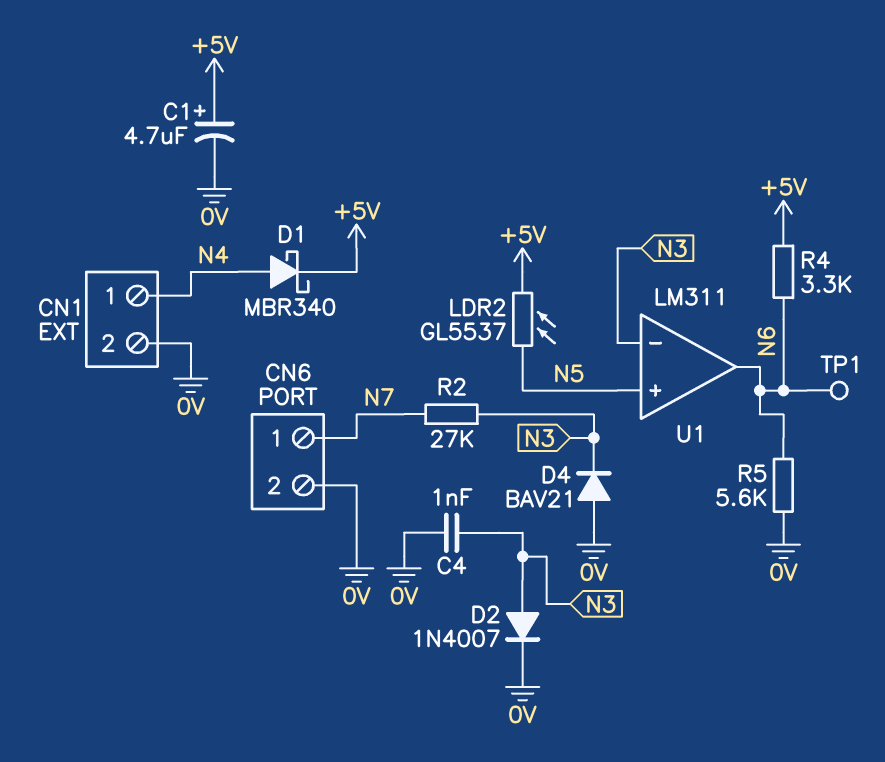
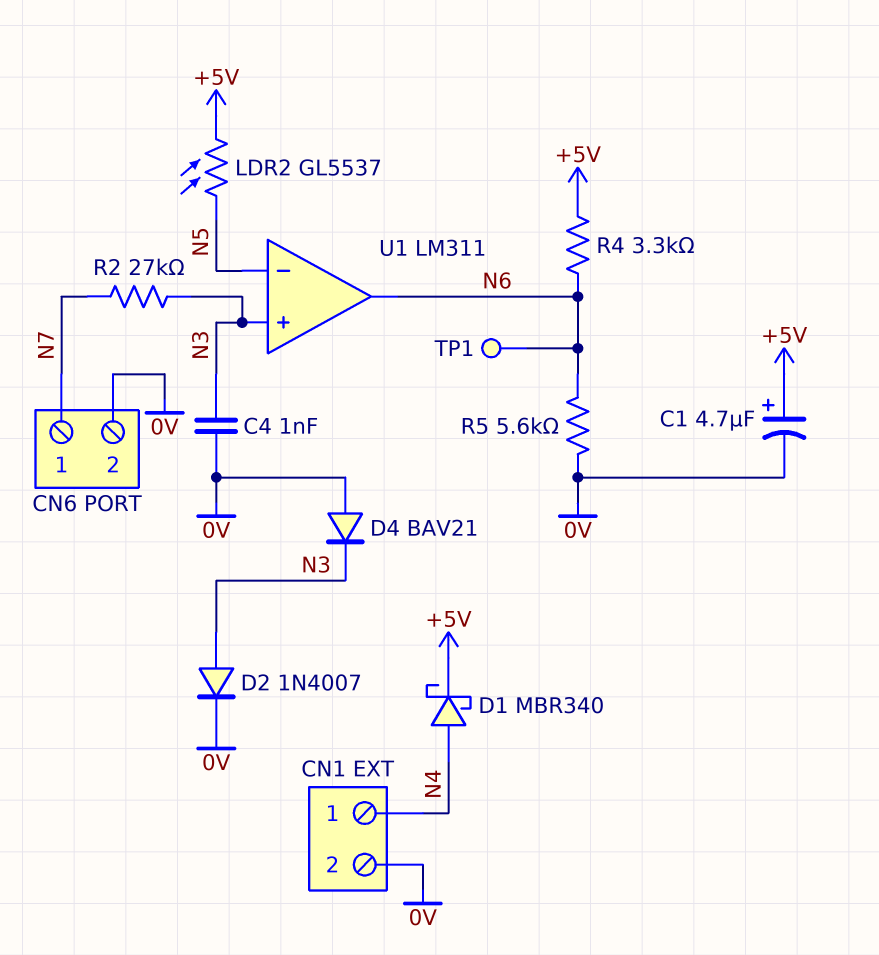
U1 pin in+: N5 -> N3
U1 pin in-: N3 -> N5

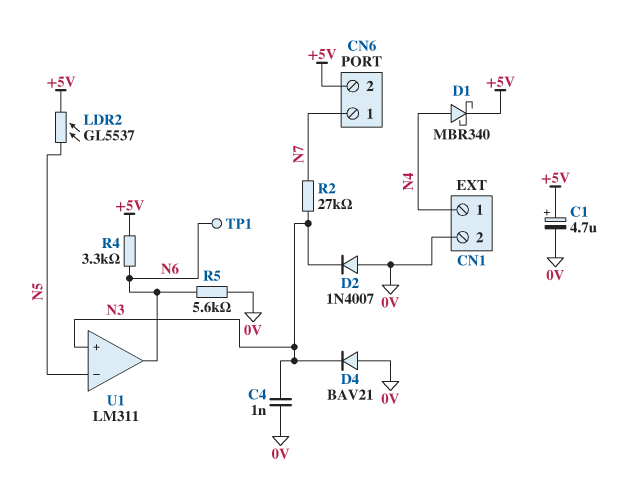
CN6 pin 2: 0V -> +5V
D2: diode 1N4007 (A N3, K 0V) -> diode 1N4007 (A 0V, K N3)

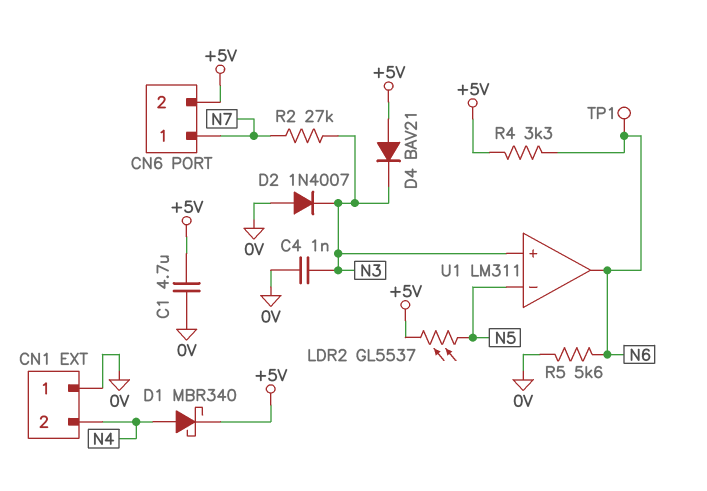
C1: 4.7uF (plus +5V, minus 0V) -> 4.7uF (+5V, 0V)
CN1 pin 1: N4 -> 0V
CN1 pin 2: 0V -> N4
D4: diode BAV21 (A 0V, K N3) -> diode BAV21 (A +5V, K N3)

